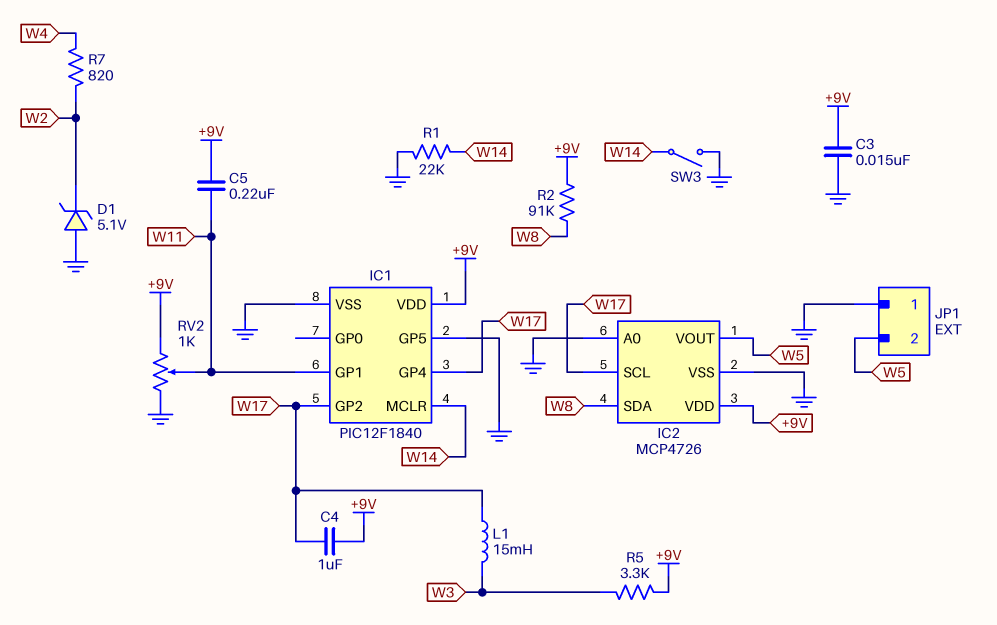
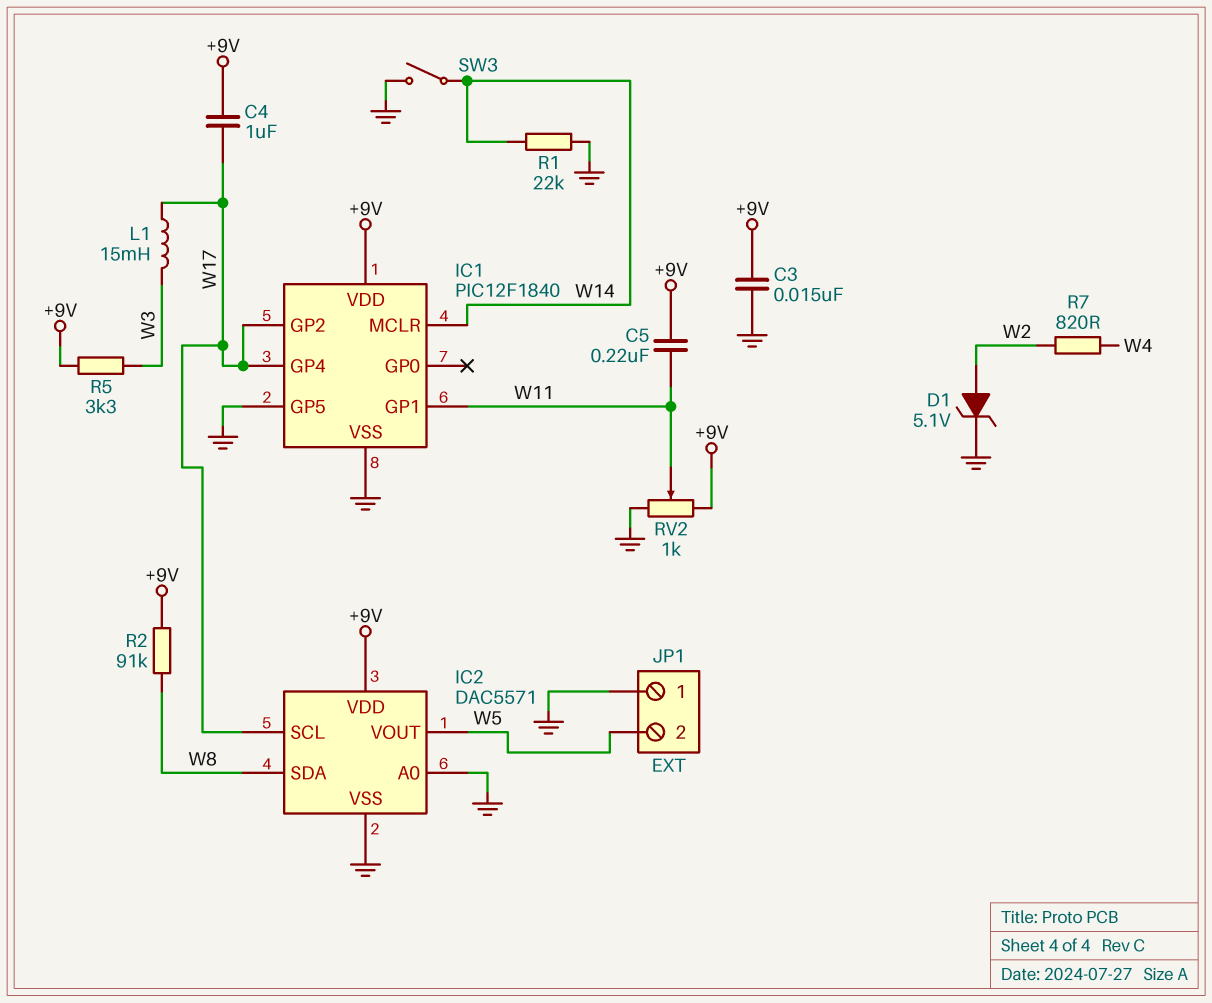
D1: zener 5.1V (A GND, K W2) -> zener 5.1V (A W2, K GND)
IC2: MCP4726 -> DAC5571

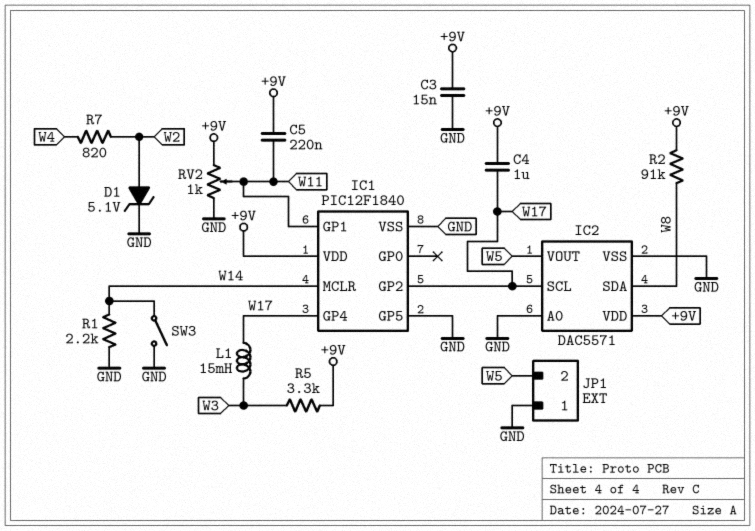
R1: 22k (GND, W14) -> 2.2k (GND, W14)

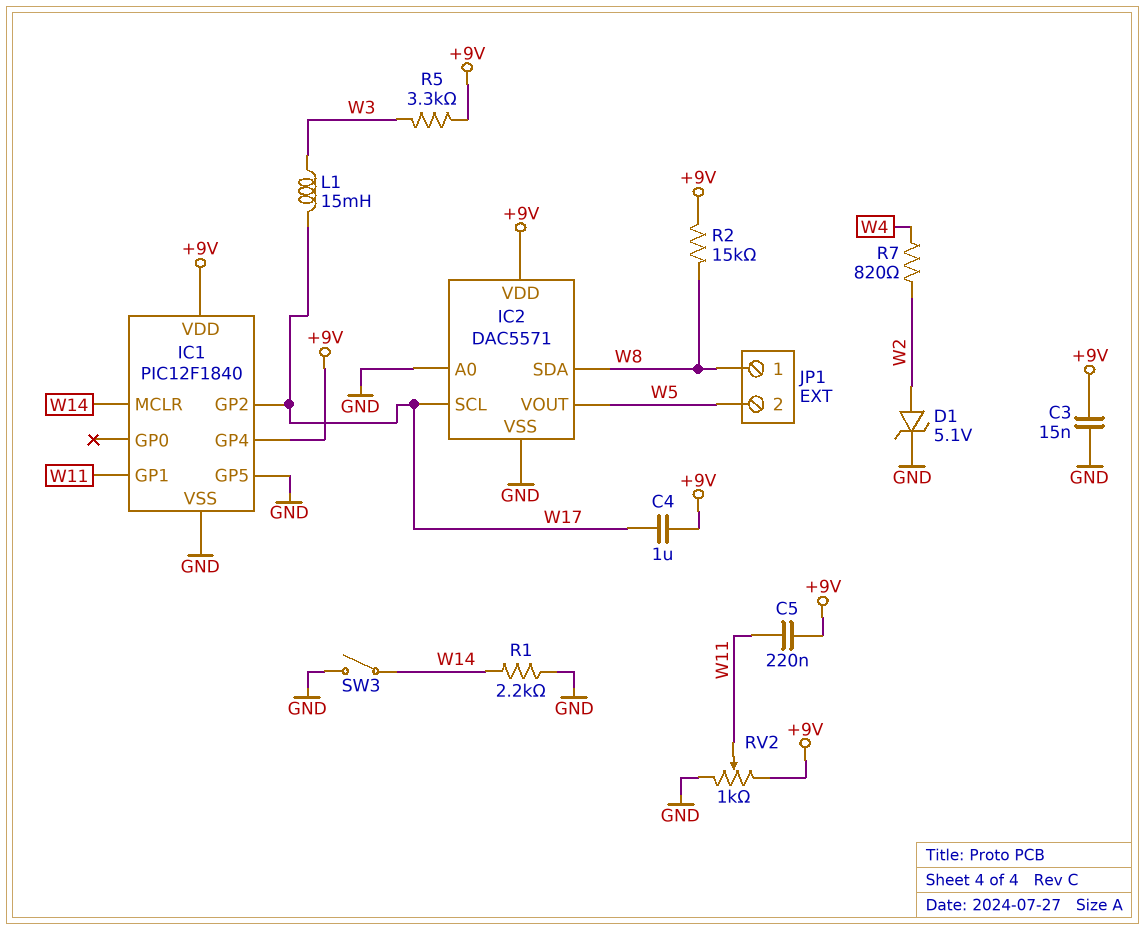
IC1 pin GP4: W17 -> +9V
JP1 pin 1: GND -> W8
R2: 91k (+9V, W8) -> 15k (+9V, W8)

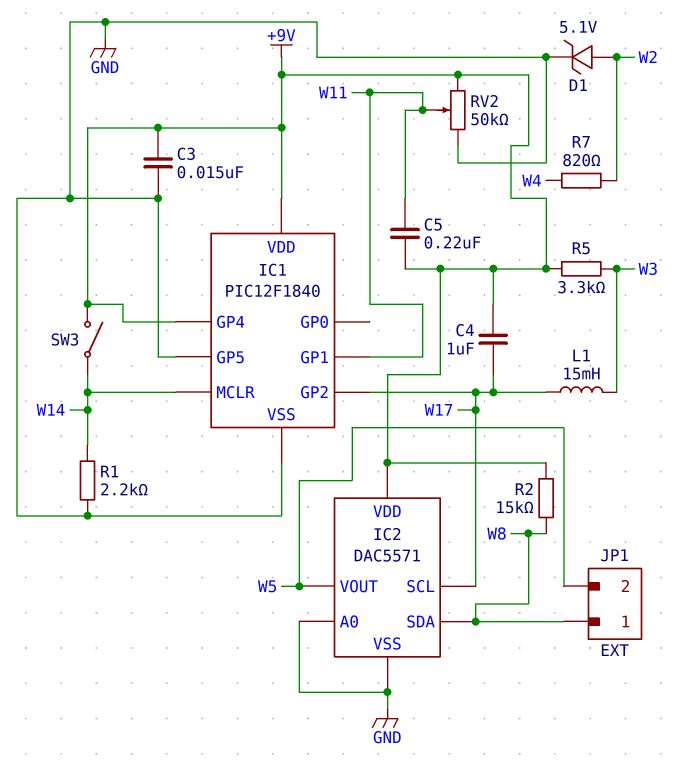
RV2: 1k (+9V, GND, wiper W11) -> 50k (+9V, GND, wiper W11)
SW3: switch (GND, W14) -> switch (+9V, W14)

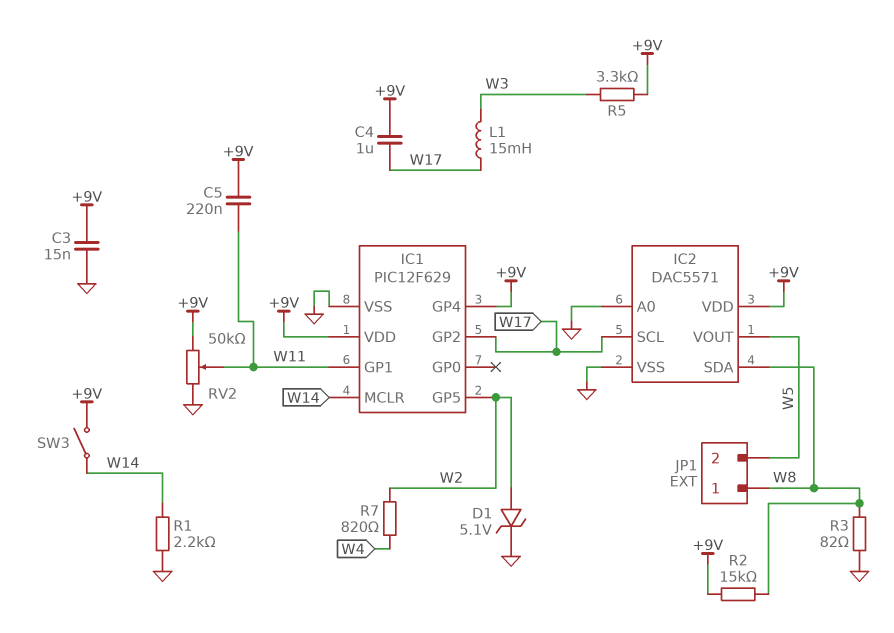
IC1: PIC12F1840 -> PIC12F629
IC1 pin GP5: GND -> W2
R3: none -> 82 (GND, W8)

